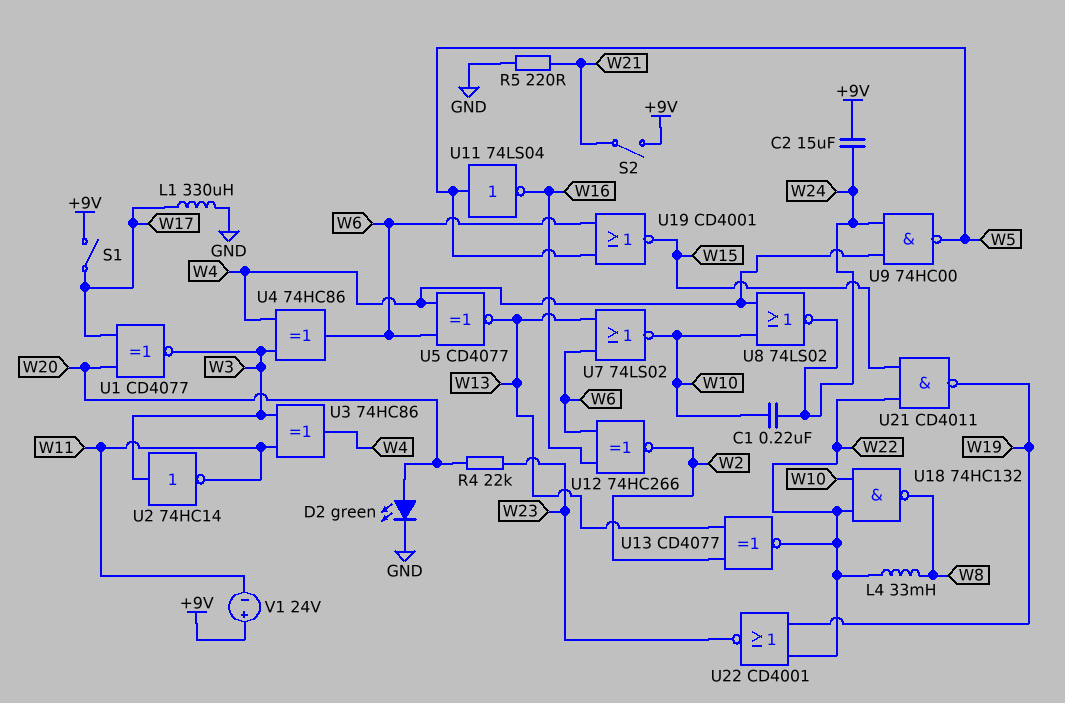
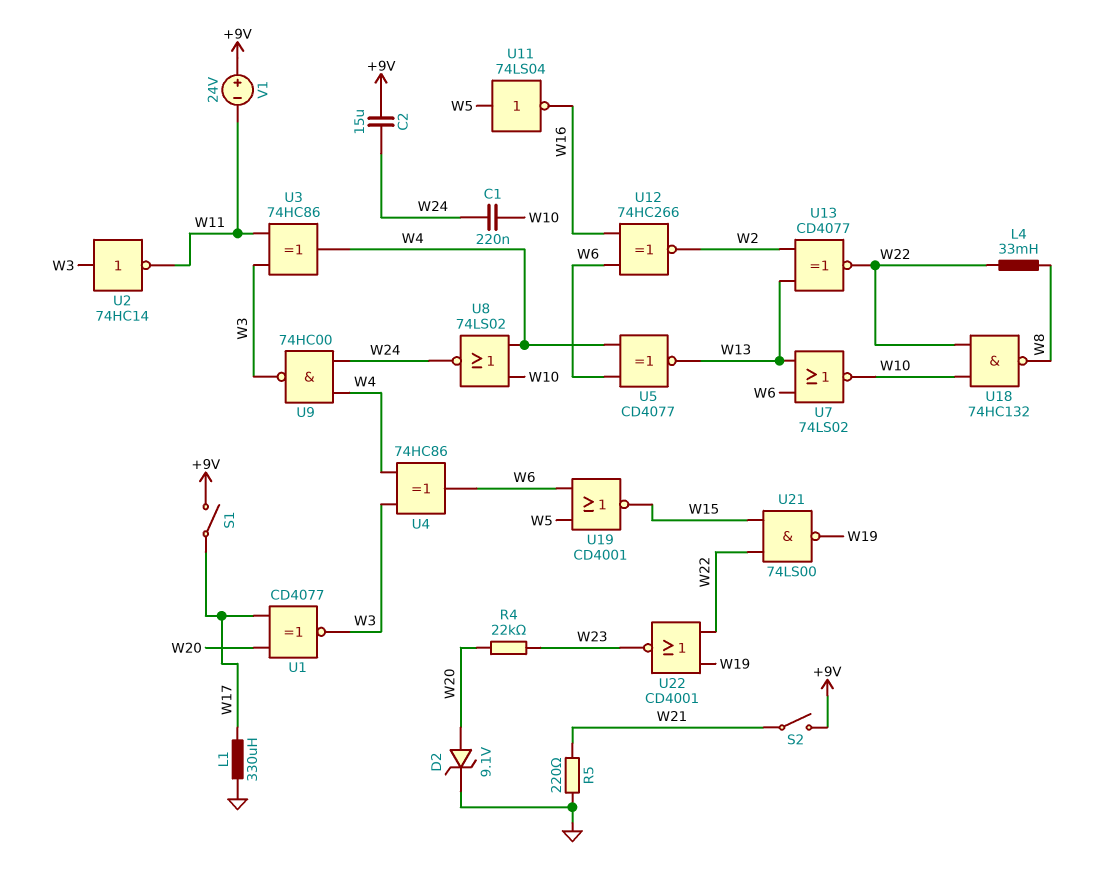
D2: LED green (A W20, K GND) -> zener 9.1V (A W20, K GND)
U9: NAND 74HC00 (in W4, in W24, out W5) -> NAND 74HC00 (in W4, in W24, out W3)
U21: NAND CD4011 (in W15, in W22, out W19) -> NAND 74LS00 (in W15, in W22, out W19)

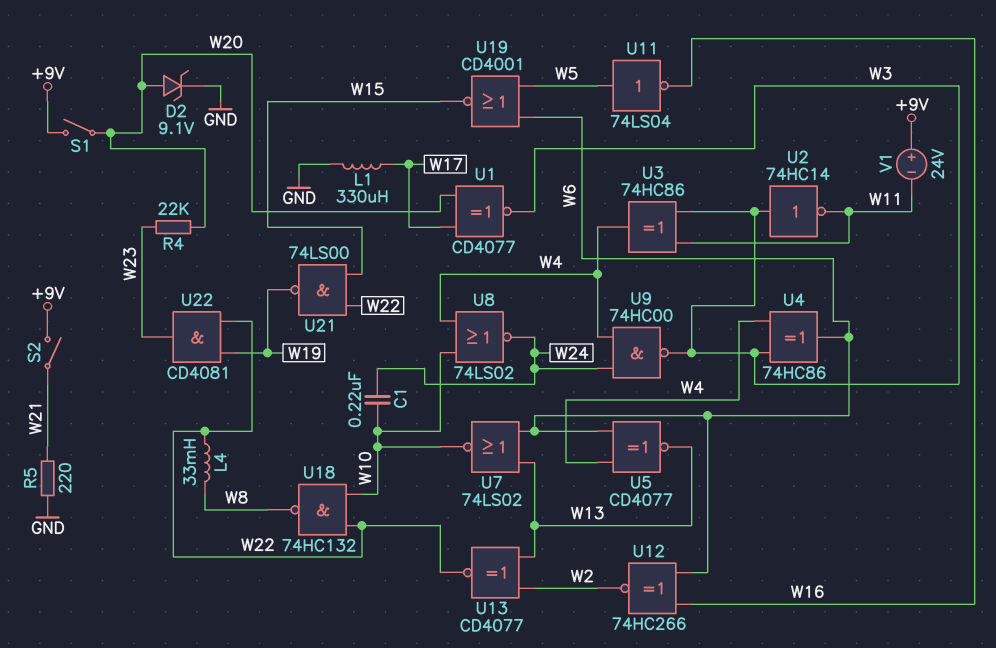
C2: 15uF (+9V, W24) -> none
S1: switch (+9V, W17) -> switch (+9V, W20)
U22: NOR CD4001 (in W19, in W22, out W23) -> AND CD4081 (in W19, in W22, out W23)

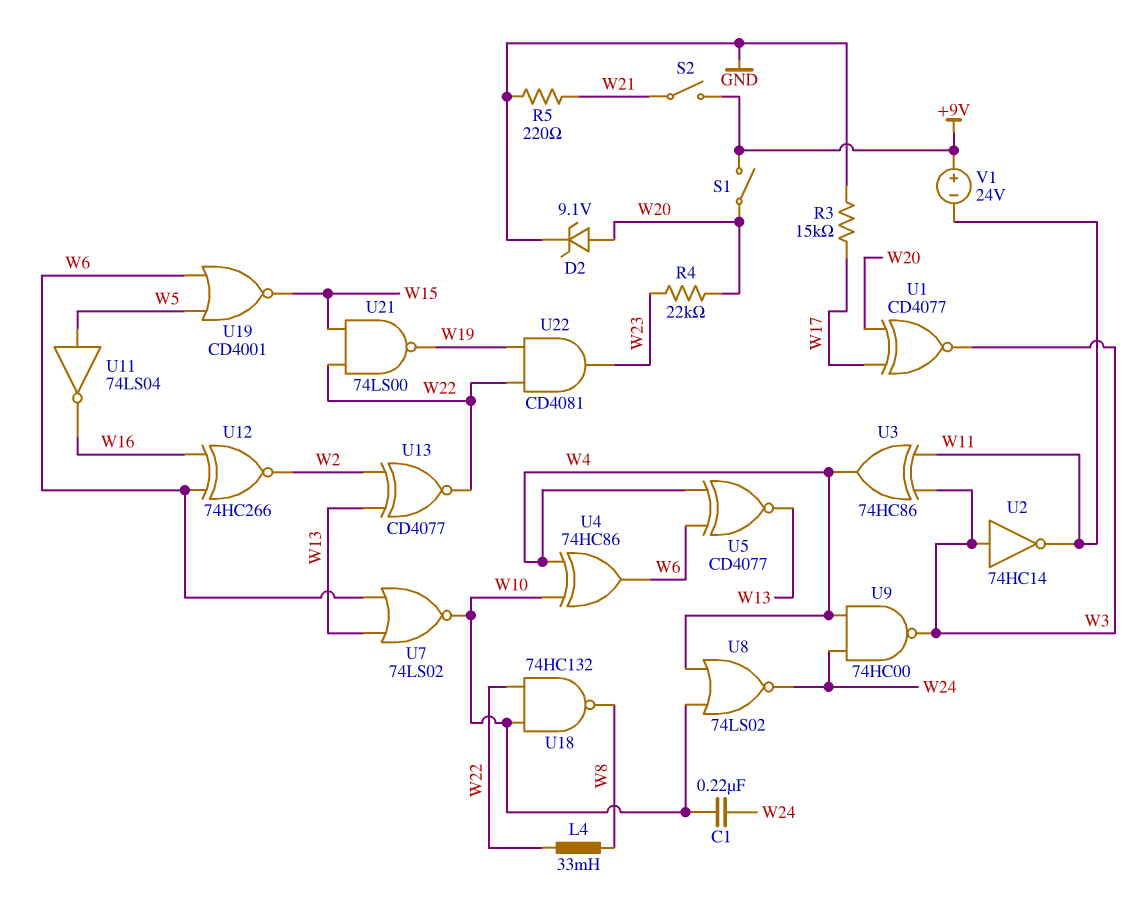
L1: 330uH (GND, W17) -> none
R3: none -> 15k (GND, W17)
U4: XOR 74HC86 (in W3, in W4, out W6) -> XOR 74HC86 (in W4, in W10, out W6)

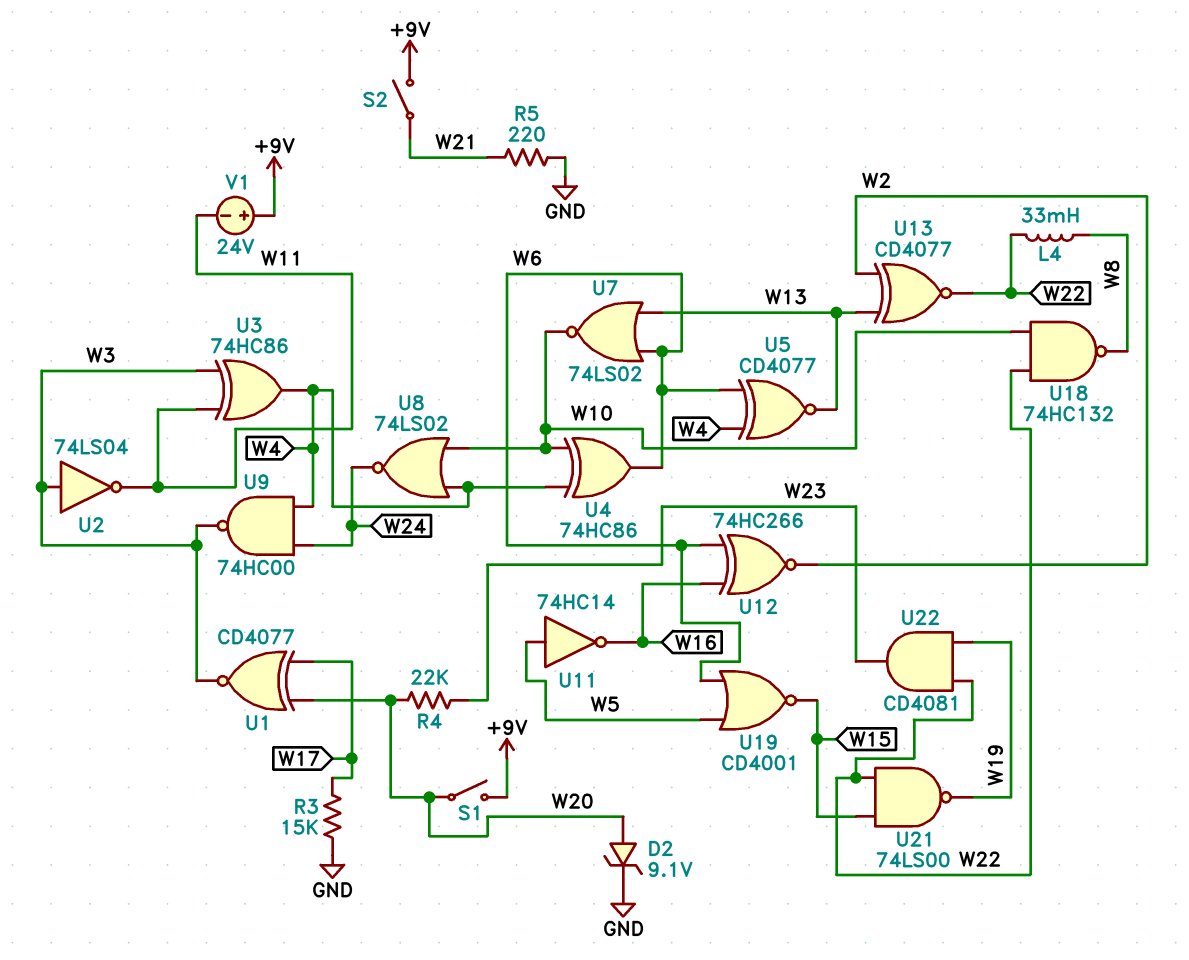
C1: 220nF (W10, W24) -> none
U2: NOT 74HC14 (in W3, out W11) -> NOT 74LS04 (in W3, out W11)
U11: NOT 74LS04 (in W5, out W16) -> NOT 74HC14 (in W5, out W16)

